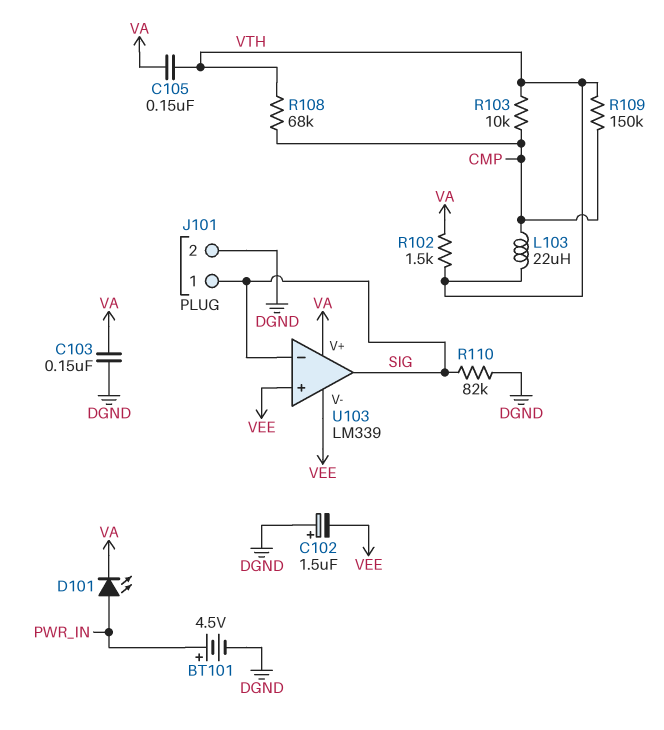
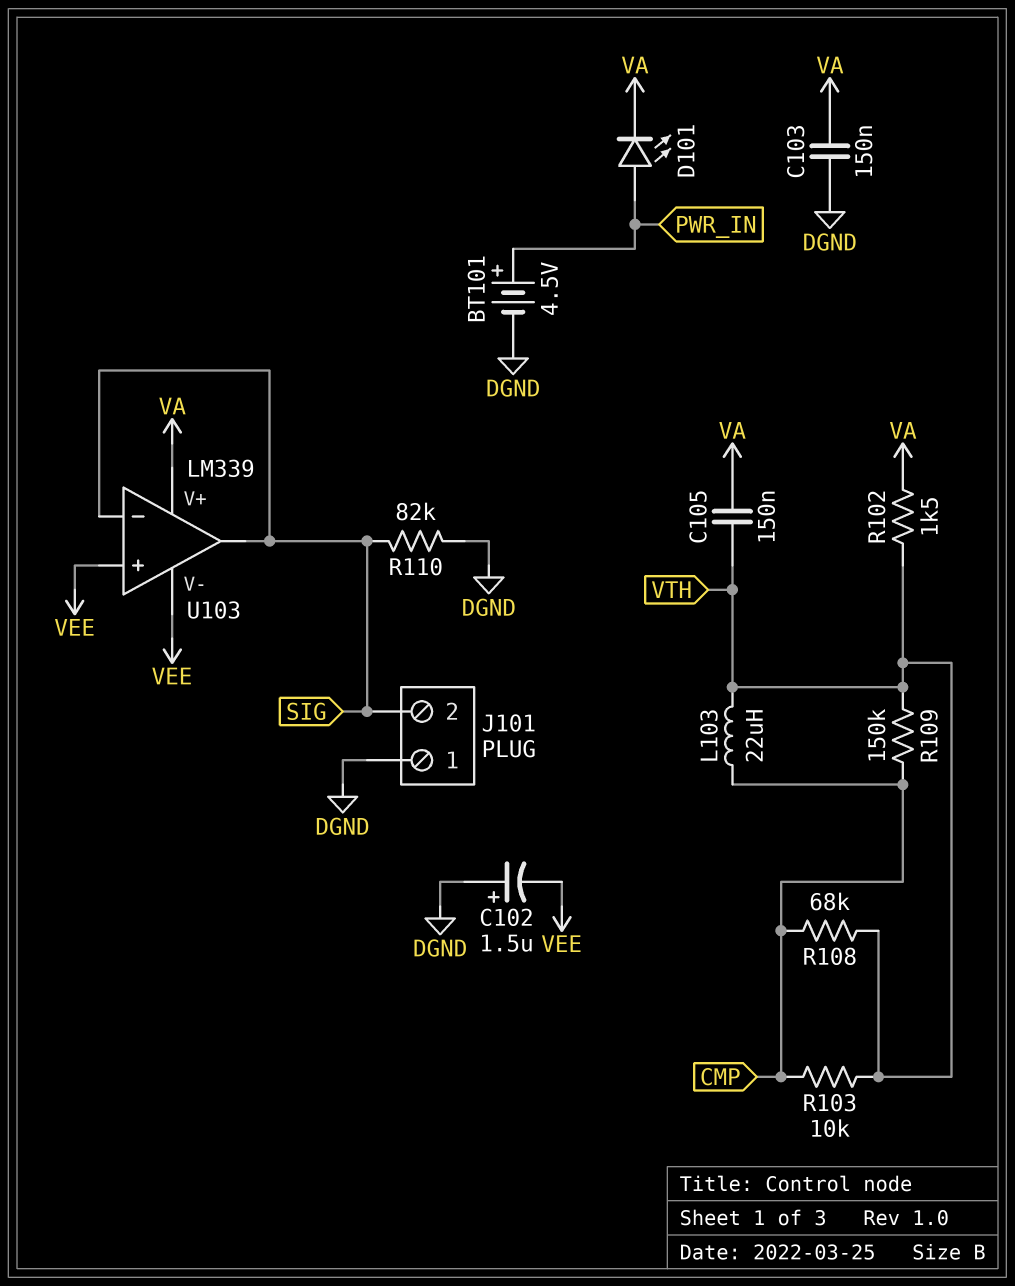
J101 pin 1: SIG -> DGND
J101 pin 2: DGND -> SIG

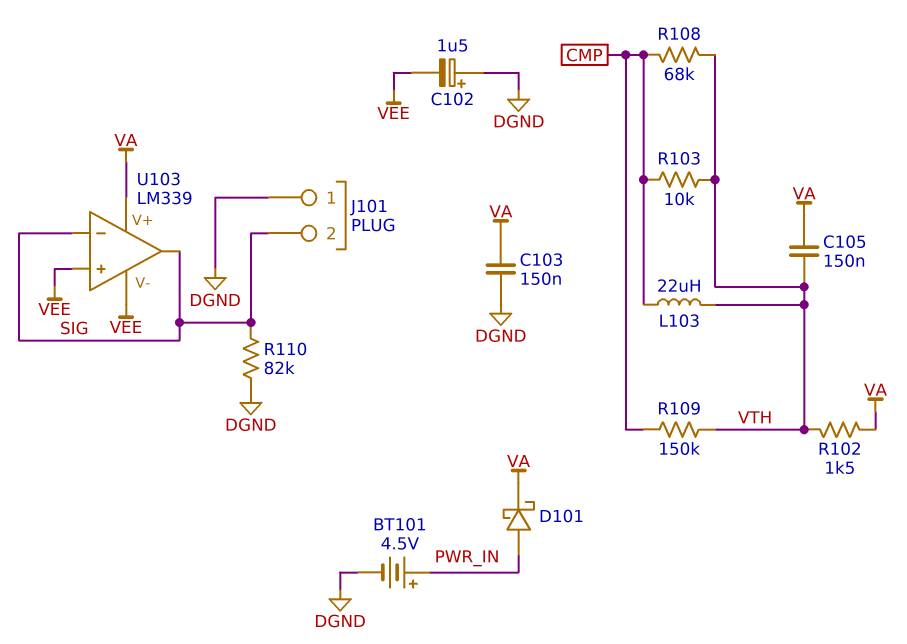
D101: LED (A PWR_IN, K VA) -> schottky (A PWR_IN, K VA)

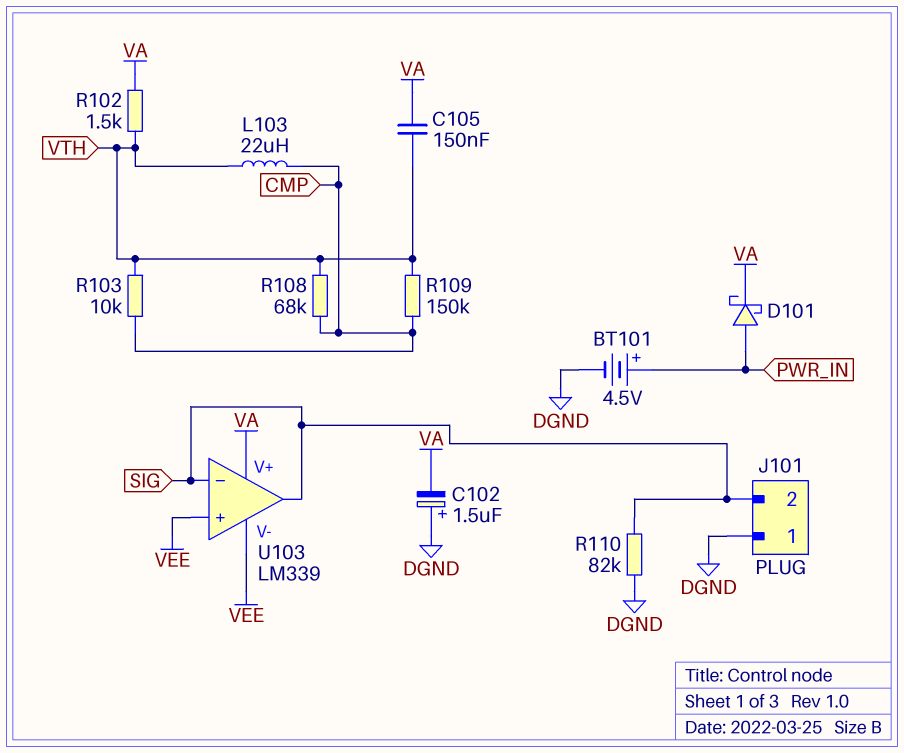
C102: 1.5uF (plus DGND, minus VEE) -> 1.5uF (plus DGND, minus VA)
C103: 150nF (DGND, VA) -> none

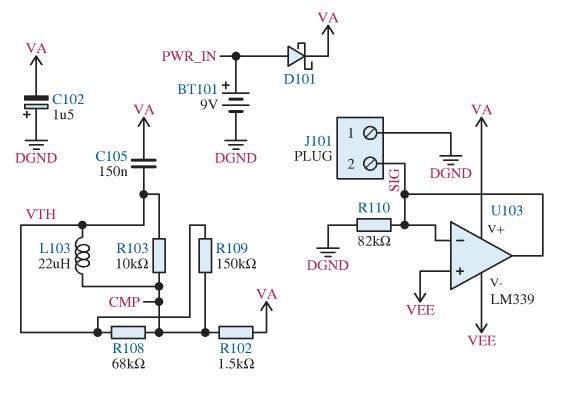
BT101: 4.5V (plus PWR_IN, minus DGND) -> 9V (plus PWR_IN, minus DGND)
R102: 1.5k (VA, VTH) -> 1.5k (CMP, VA)

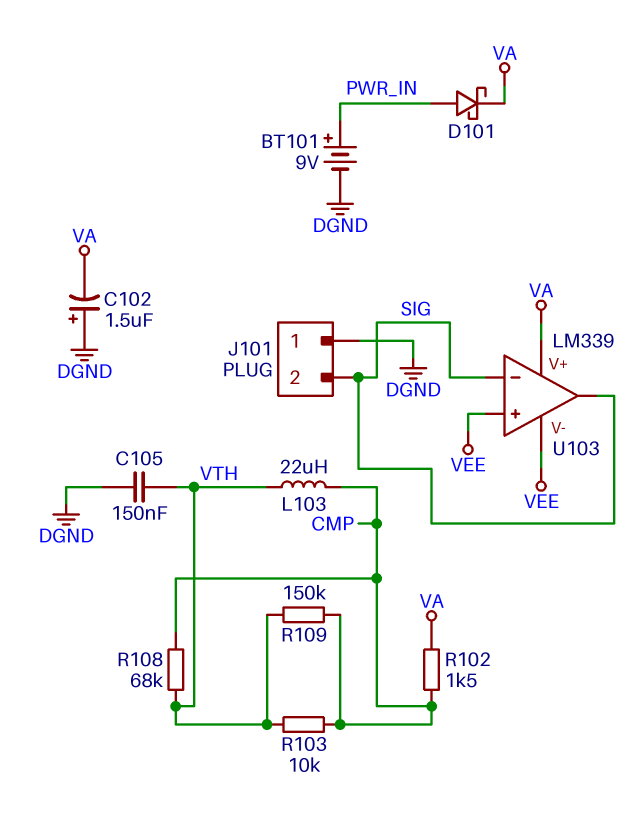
C105: 150nF (VA, VTH) -> 150nF (DGND, VTH)
R110: 82k (DGND, SIG) -> none

